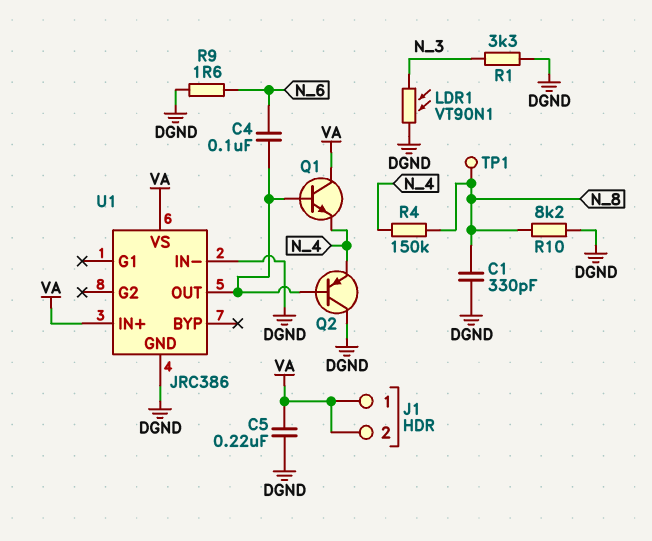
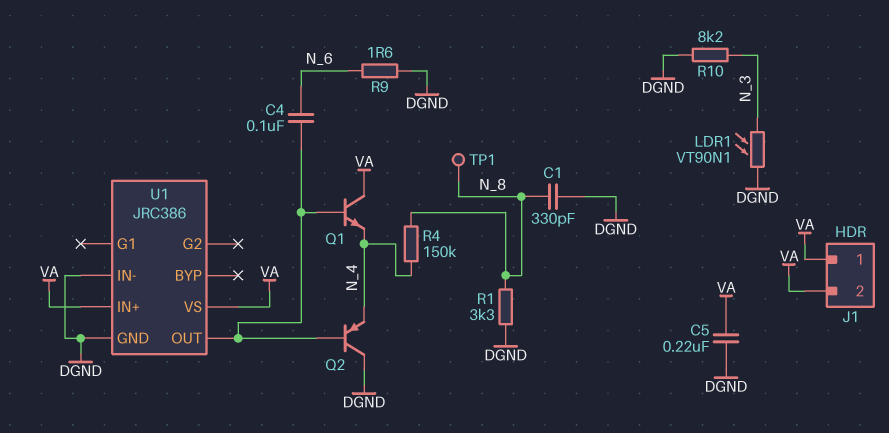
R1: 3.3k (DGND, N_3) -> 3.3k (DGND, N_8)
R10: 8.2k (DGND, N_8) -> 8.2k (DGND, N_3)

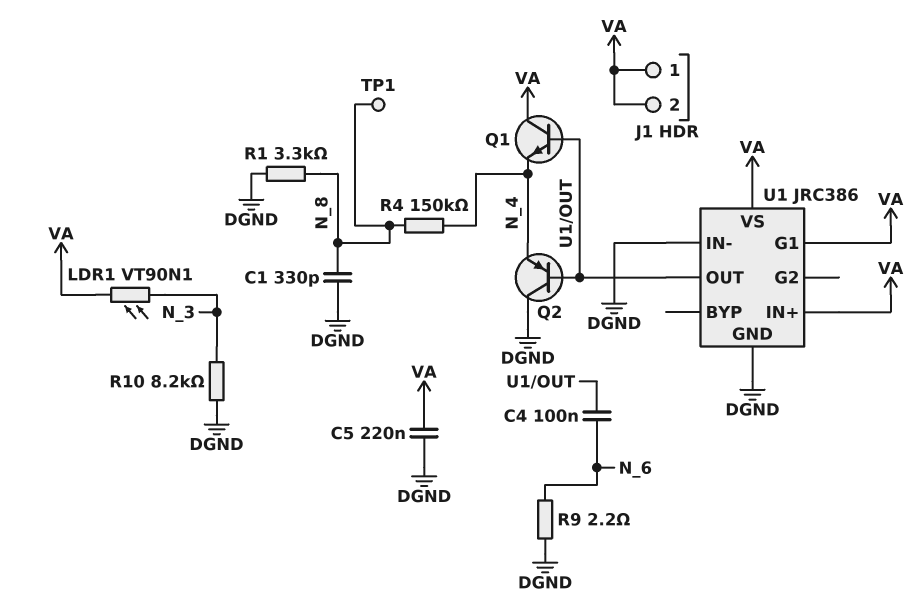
LDR1: VT90N1 (DGND, N_3) -> VT90N1 (N_3, VA)
R9: 1.6 (DGND, N_6) -> 2.2 (DGND, N_6)
U1 pin G1: none -> VA

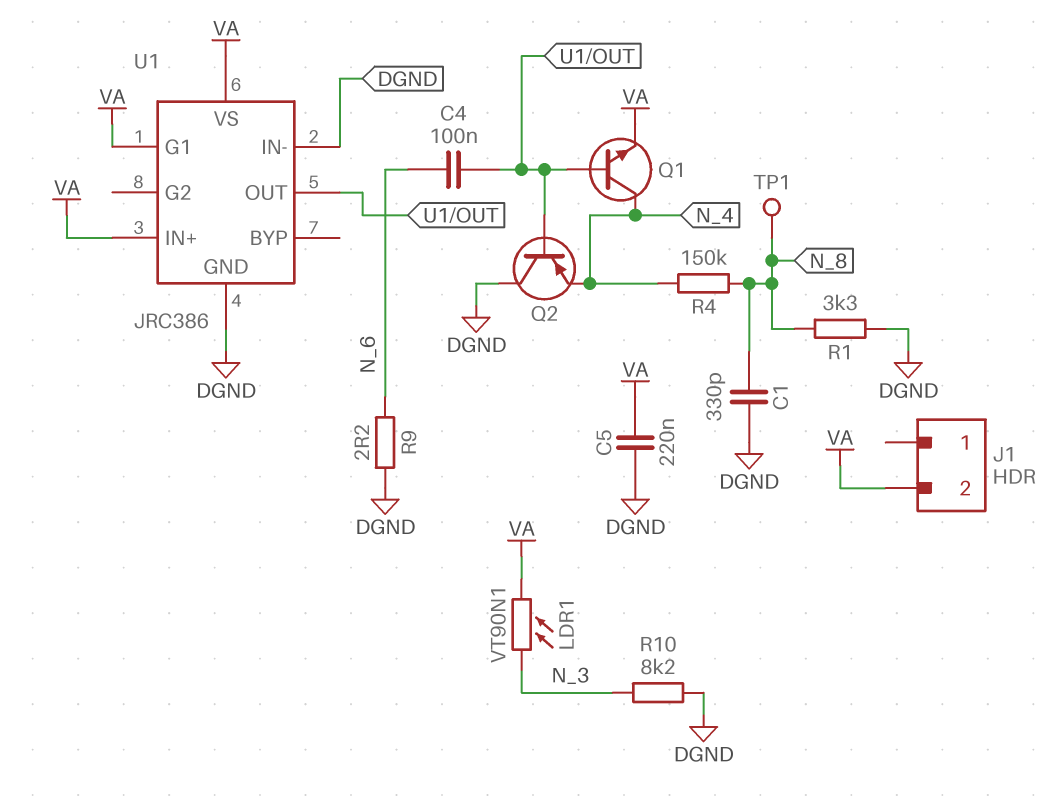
J1 pin 1: VA -> none
Q1: NPN (B U1/OUT, C VA, E N_4) -> NPN (B U1/OUT, C N_4, E VA)

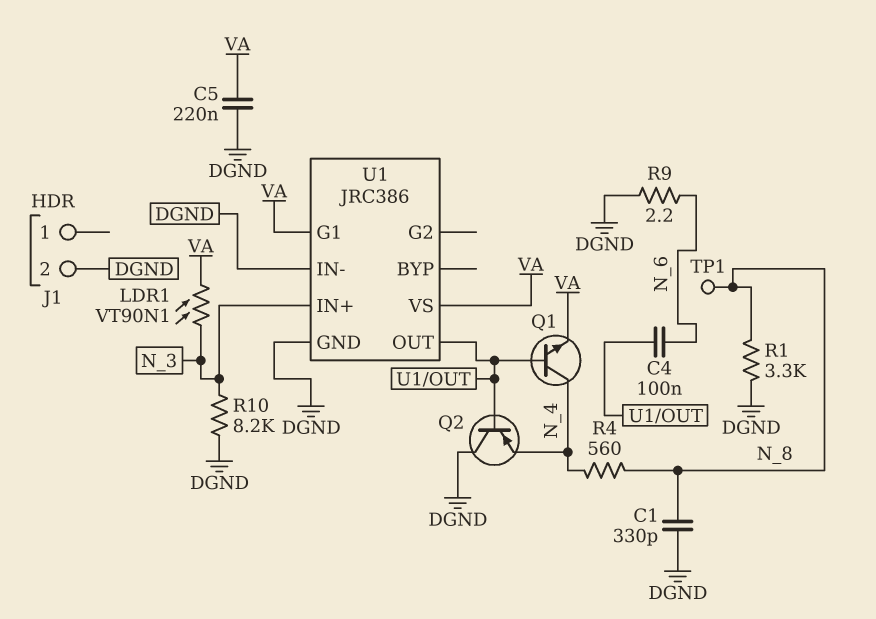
J1 pin 2: VA -> DGND
R4: 150k (N_4, N_8) -> 560 (N_4, N_8)
U1 pin IN+: VA -> N_3

